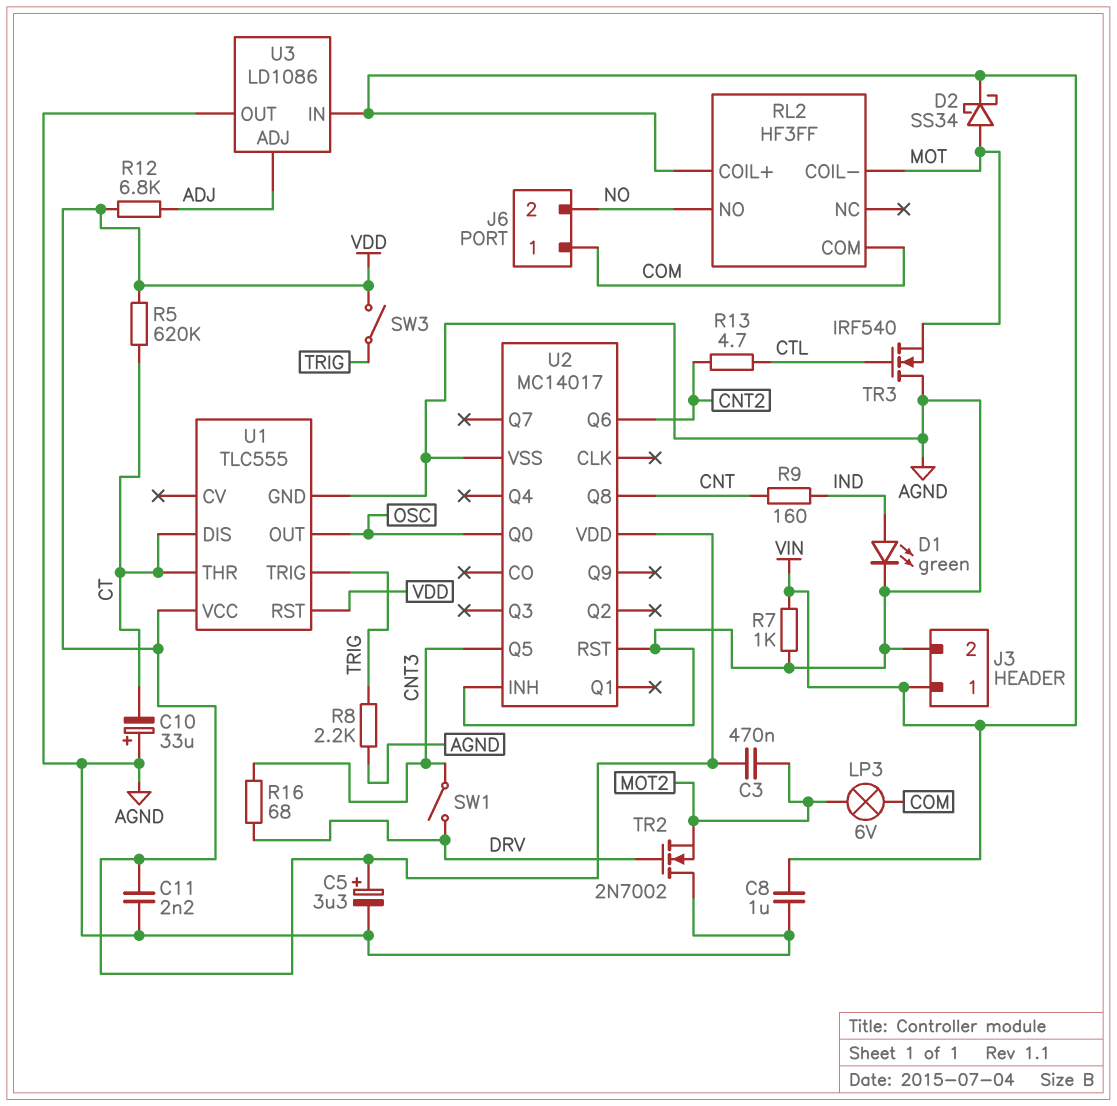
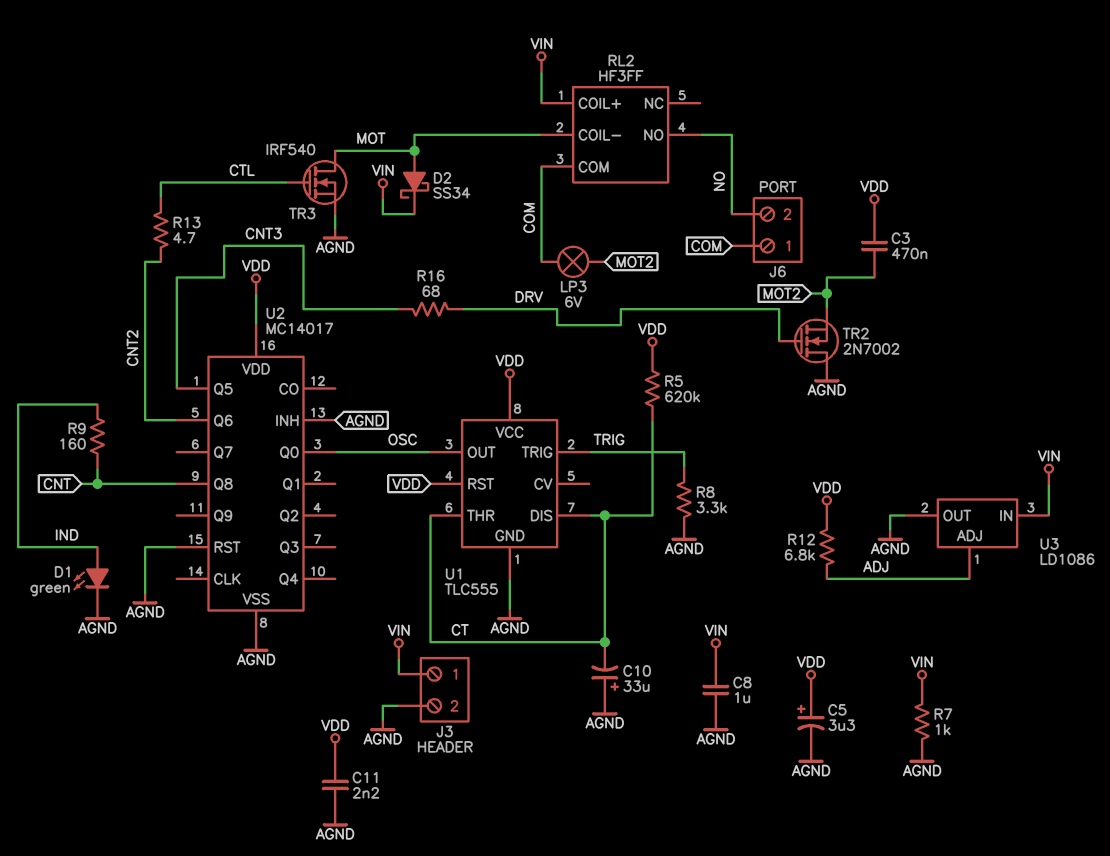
R8: 2.2k (AGND, TRIG) -> 3.3k (AGND, TRIG)
SW1: switch (CNT3, DRV) -> none
SW3: switch (TRIG, VDD) -> none
TR3: NMOS IRF540 (G CTL, D AGND, S MOT) -> NMOS IRF540 (G CTL, D MOT, S AGND)

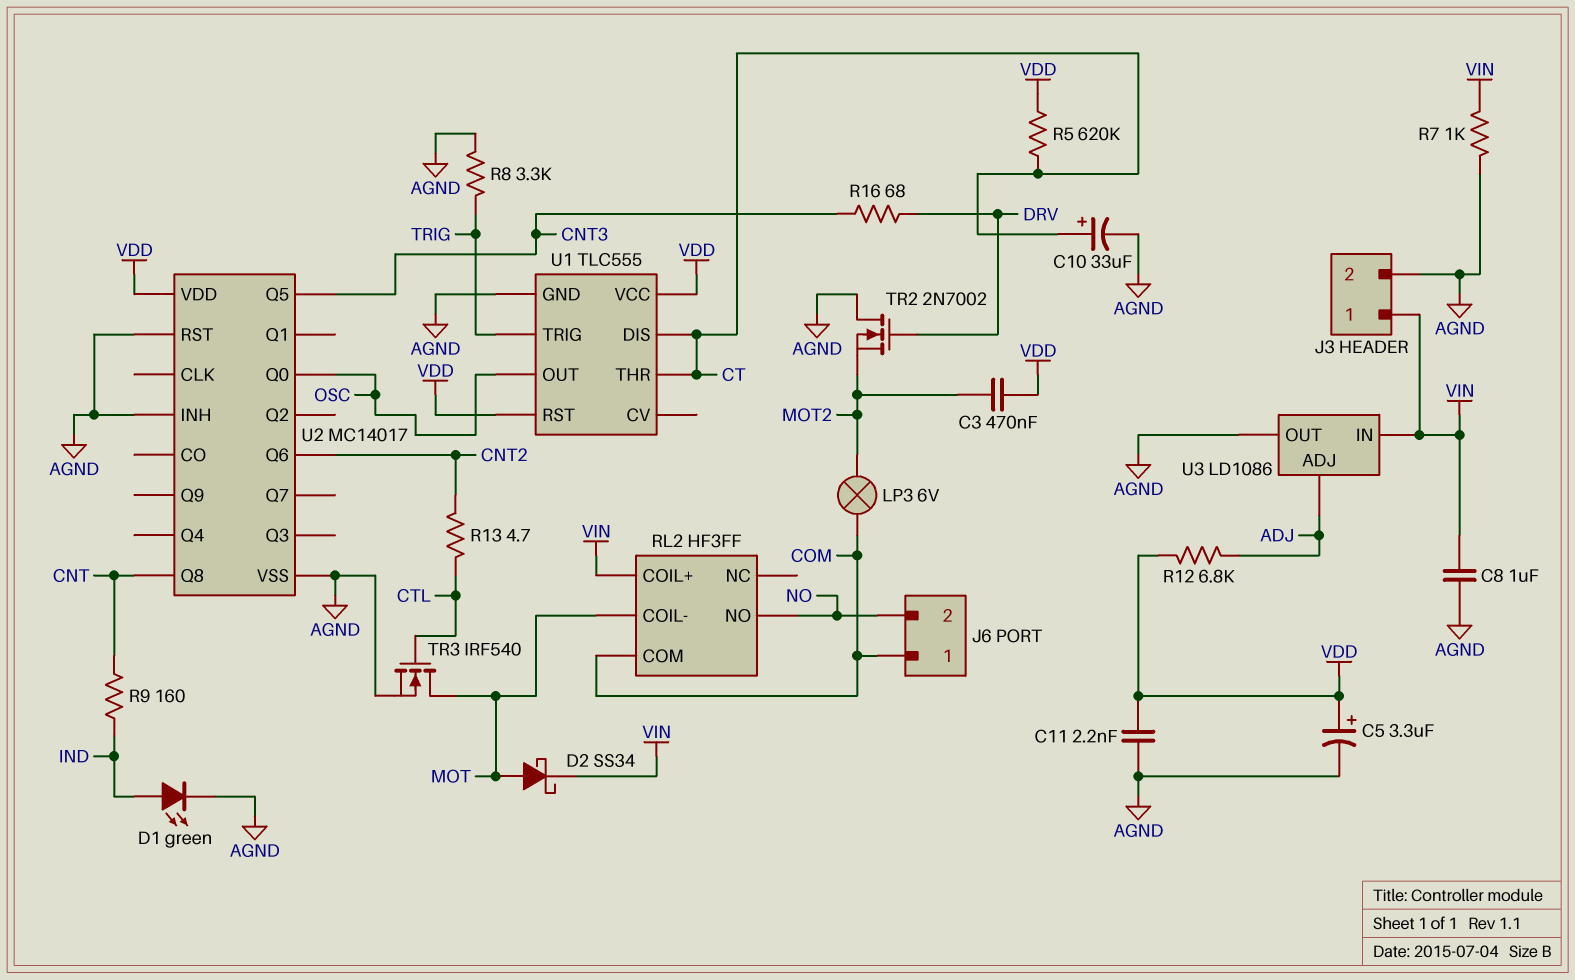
C10: 33uF (plus AGND, minus CT) -> 33uF (plus CT, minus AGND)

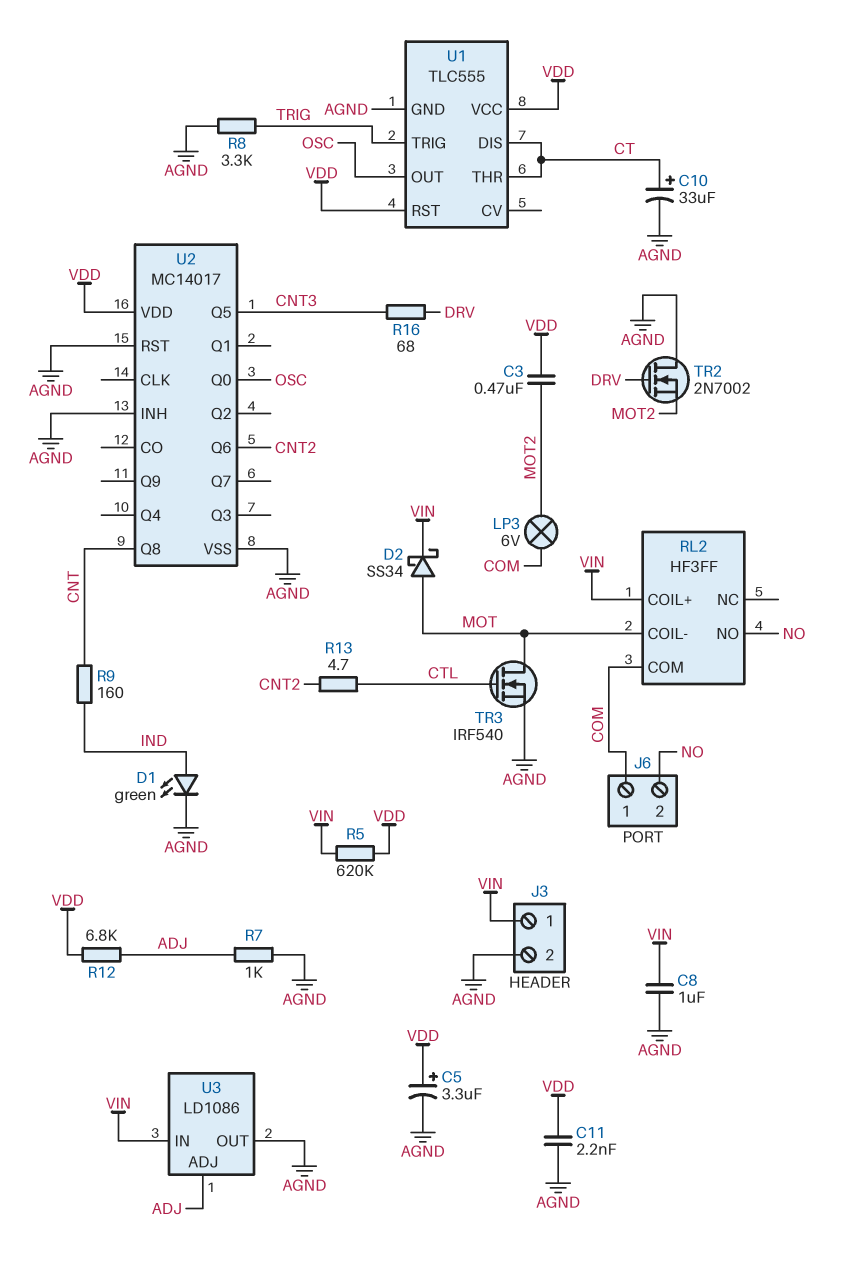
R5: 620k (CT, VDD) -> 620k (VDD, VIN)
R7: 1k (AGND, VIN) -> 1k (ADJ, AGND)

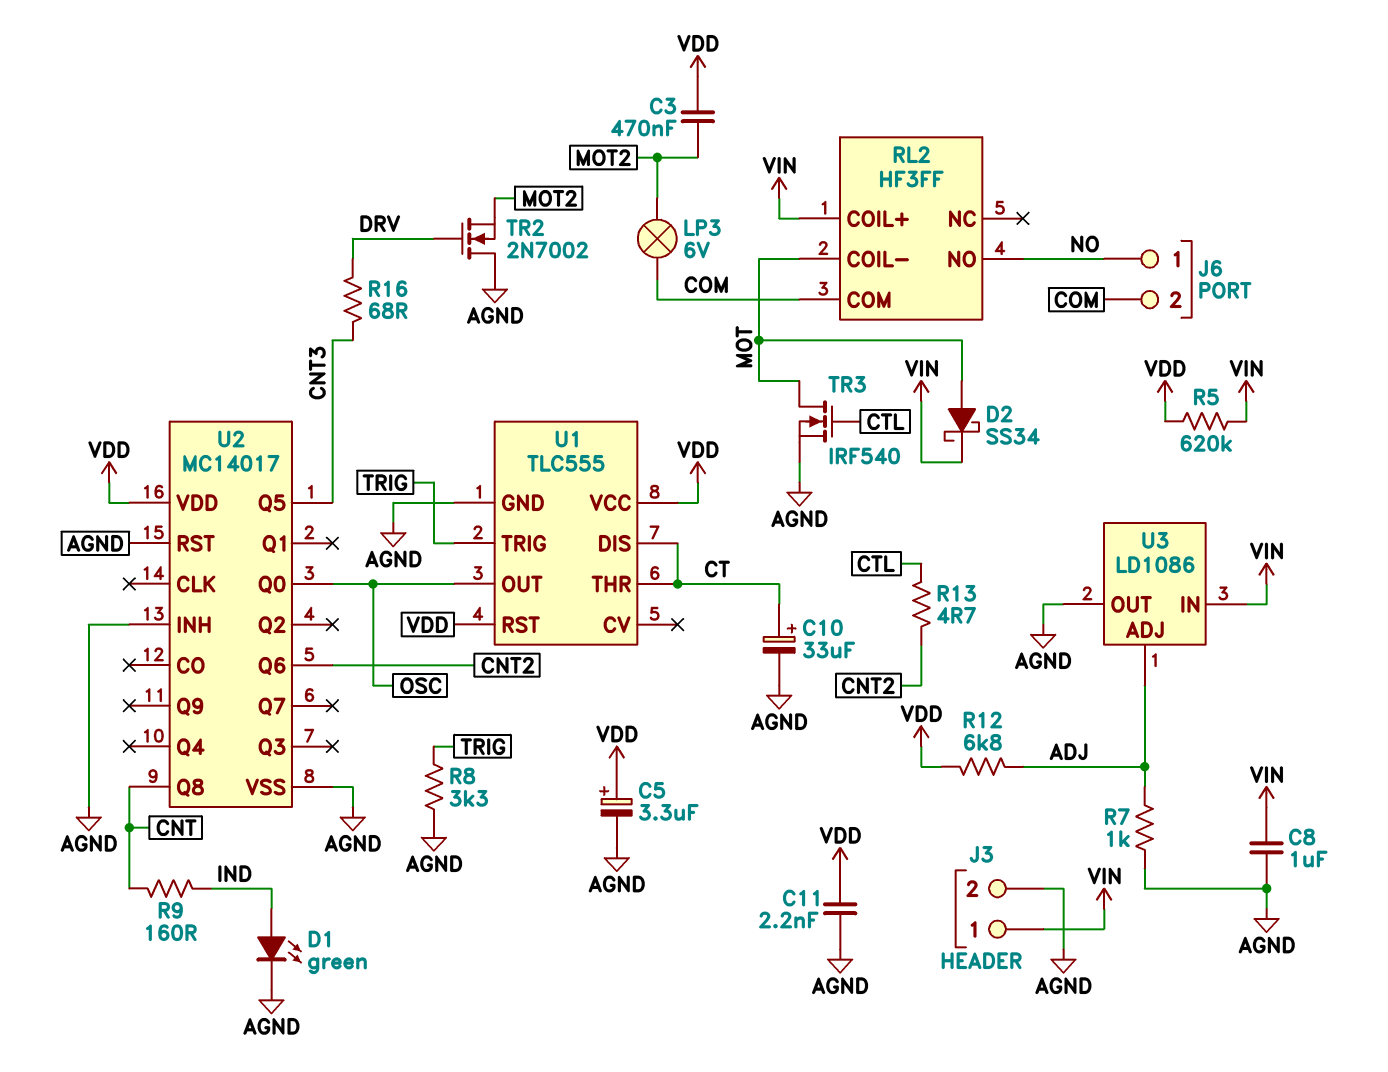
J6 pin 1: COM -> NO
J6 pin 2: NO -> COM

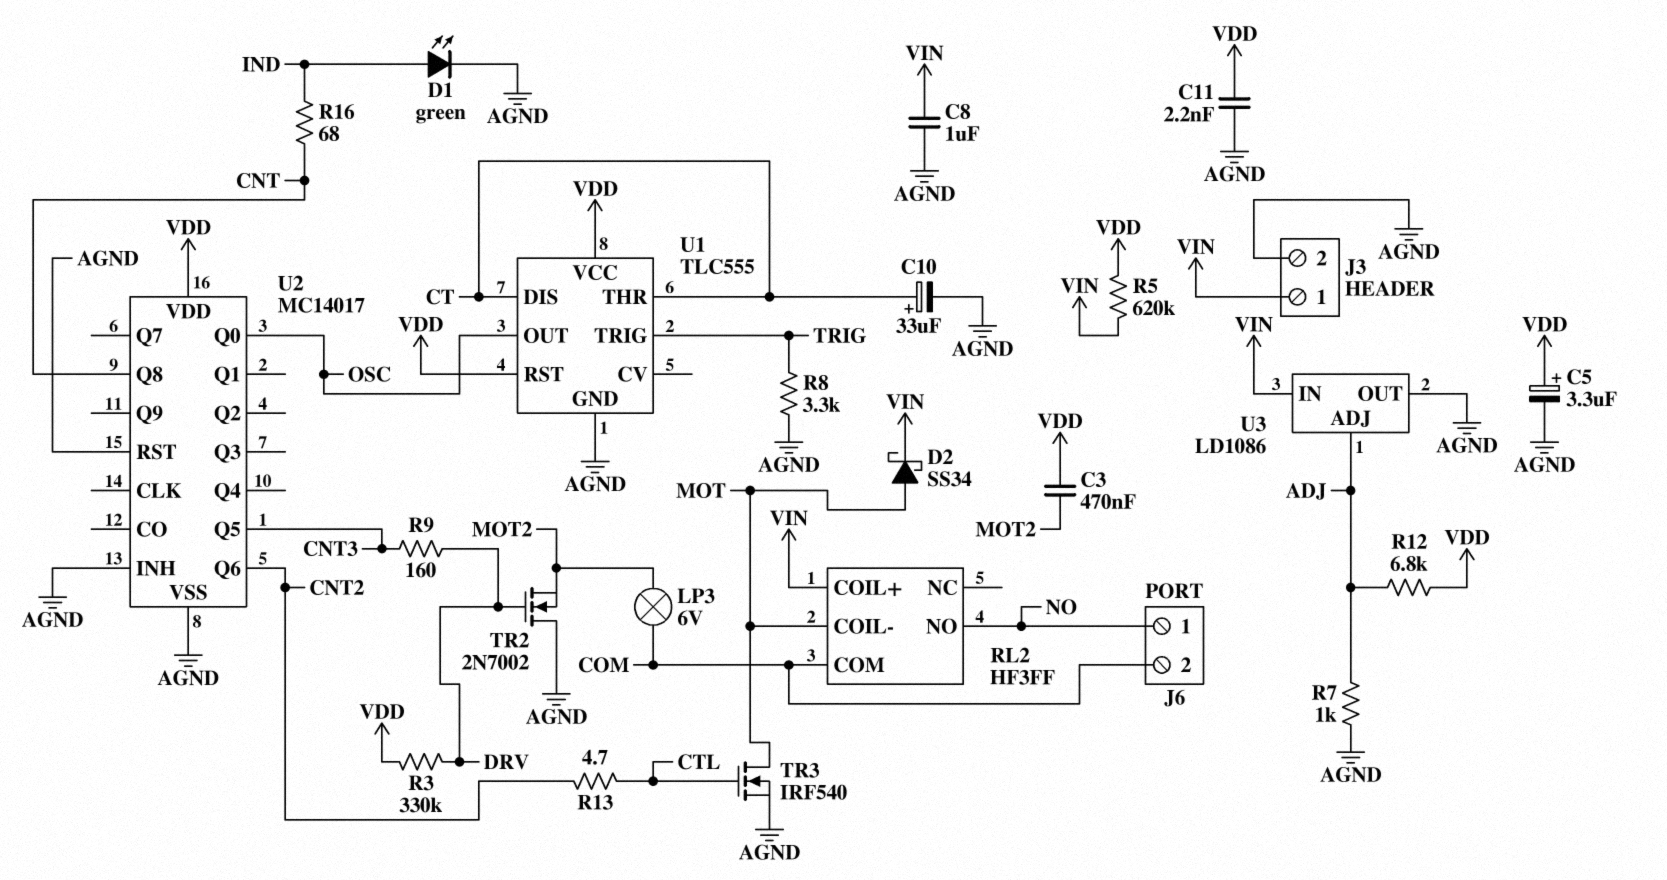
R3: none -> 330k (DRV, VDD)
R9: 160 (CNT, IND) -> 160 (CNT3, DRV)
R16: 68 (CNT3, DRV) -> 68 (CNT, IND)

